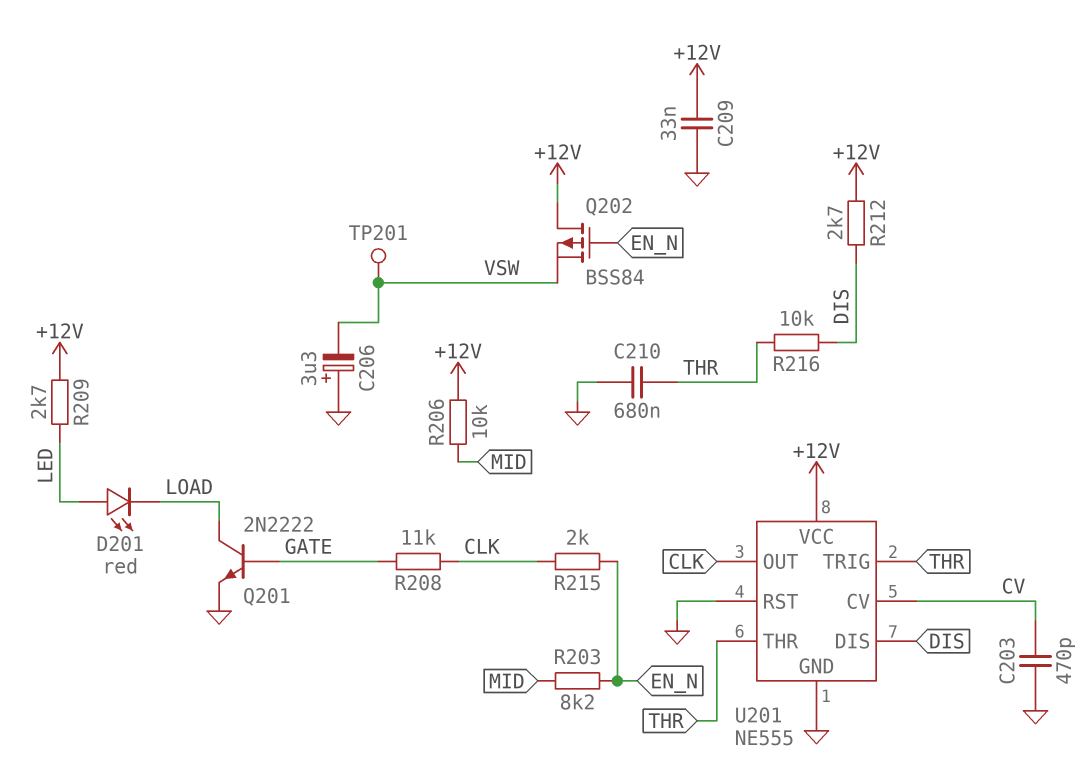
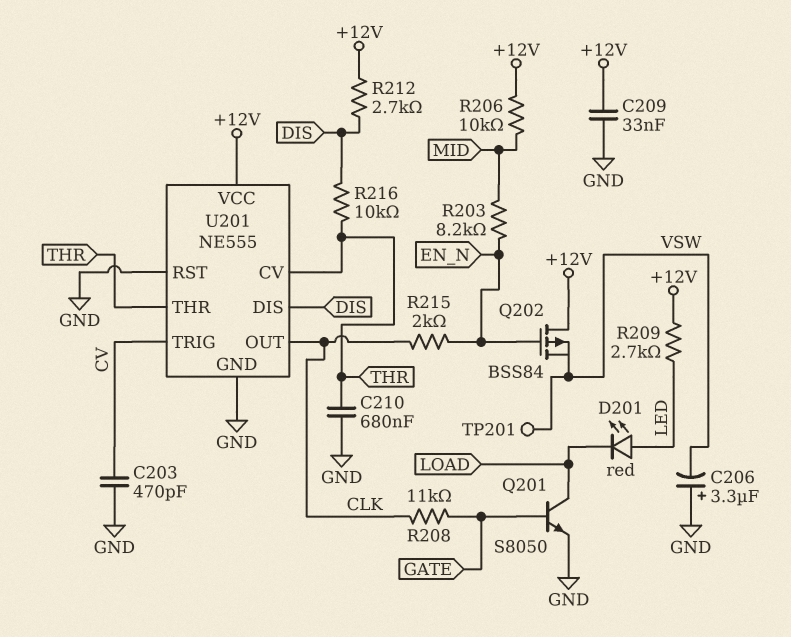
Q201: NPN 2N2222 (B GATE, C LOAD, E GND) -> NPN S8050 (B GATE, C LOAD, E GND)
U201 pin CV: CV -> THR
U201 pin TRIG: THR -> CV

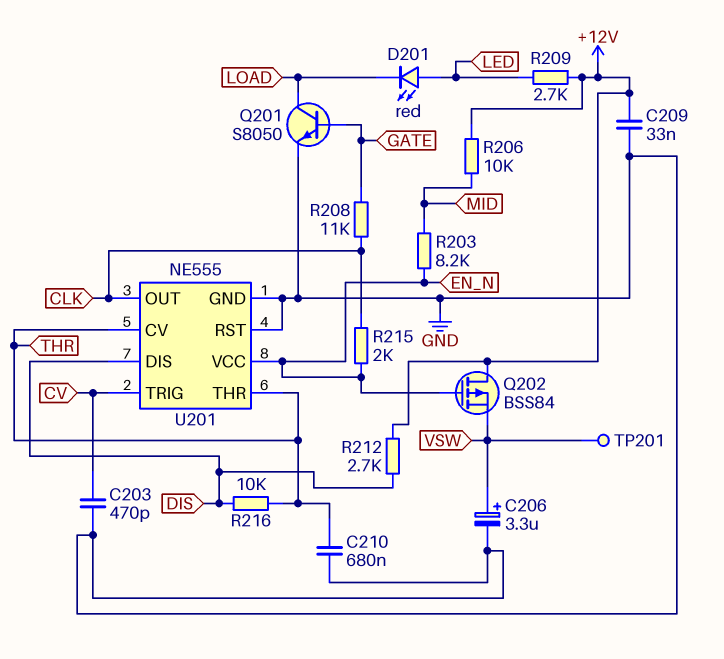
C206: 3.3uF (plus GND, minus VSW) -> 3.3uF (plus VSW, minus GND)
U201 pin VCC: +12V -> EN_N

